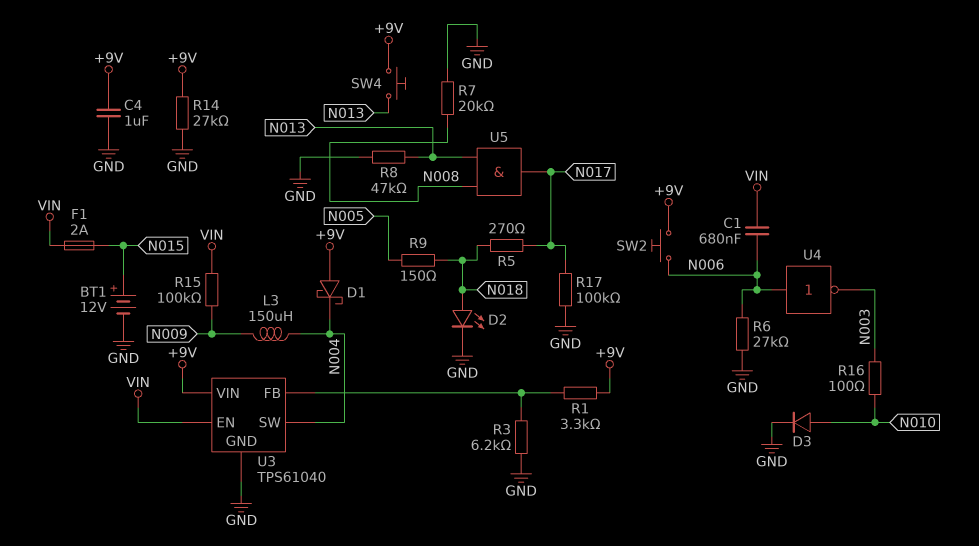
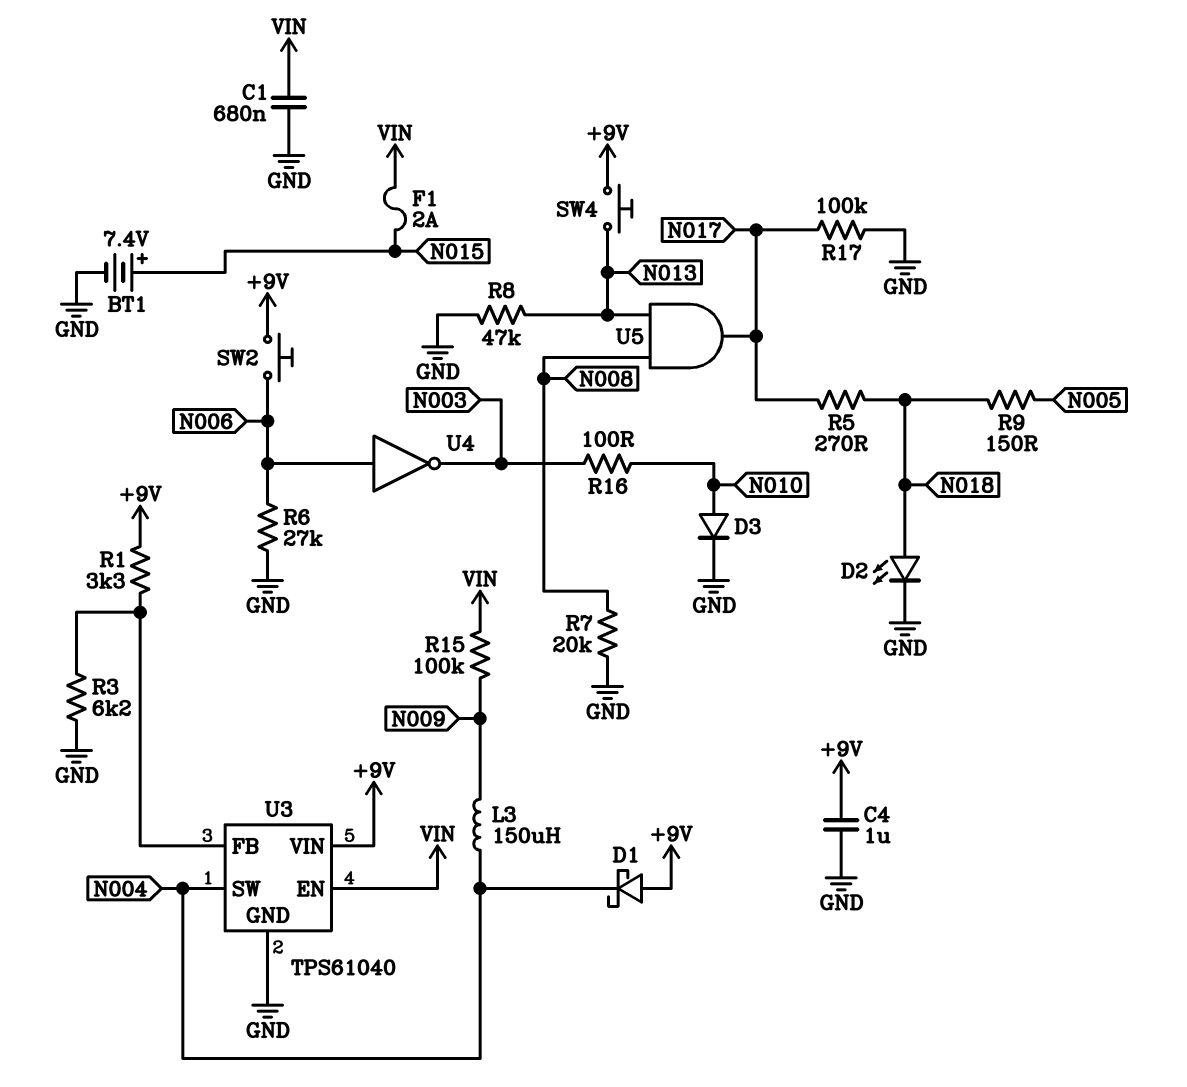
BT1: 12V (plus N015, minus GND) -> 7.4V (plus N015, minus GND)
C1: 680nF (N006, VIN) -> 680nF (GND, VIN)
R14: 27k (+9V, GND) -> none

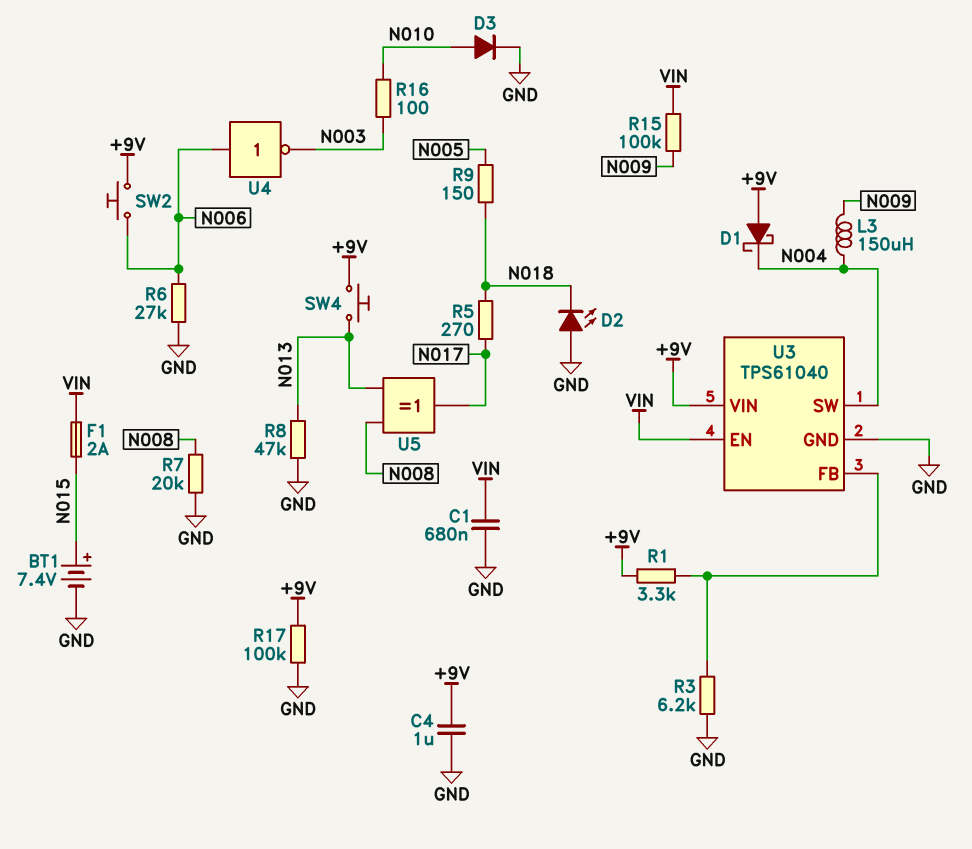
D2: LED (A N018, K GND) -> LED (A GND, K N018)
R17: 100k (GND, N017) -> 100k (+9V, GND)
U5: AND (in N008, in N013, out N017) -> XOR (in N008, in N013, out N017)

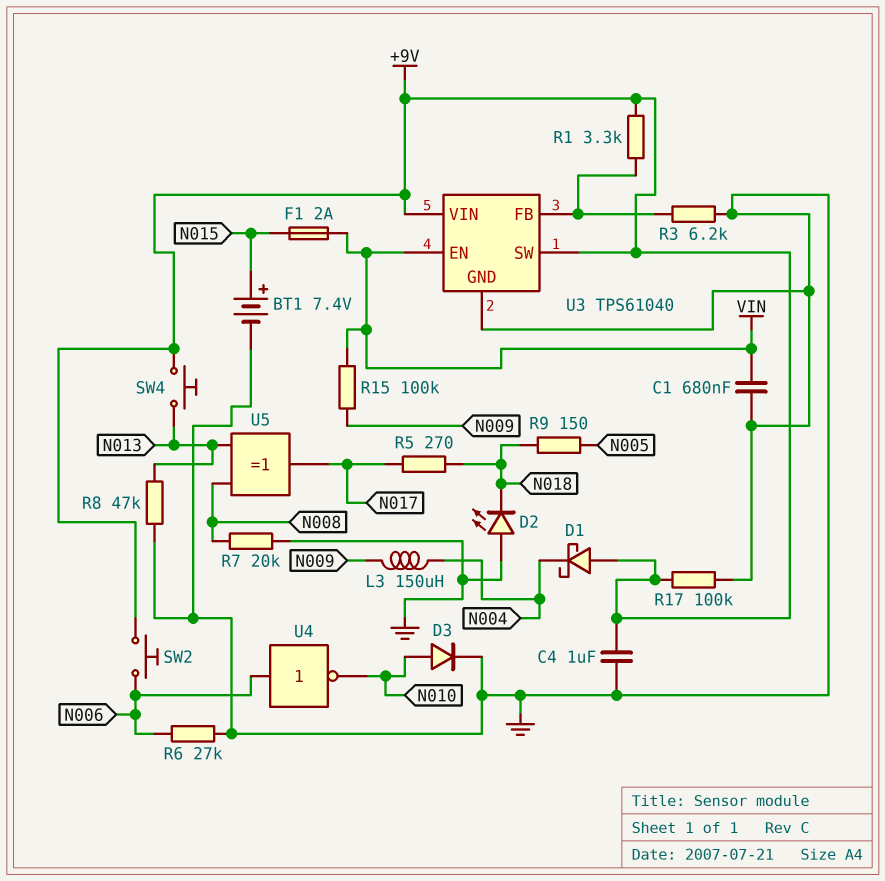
R16: 100 (N003, N010) -> none
U3 pin SW: N004 -> +9V
U4: NOT (in N006, out N003) -> NOT (in N006, out N010)

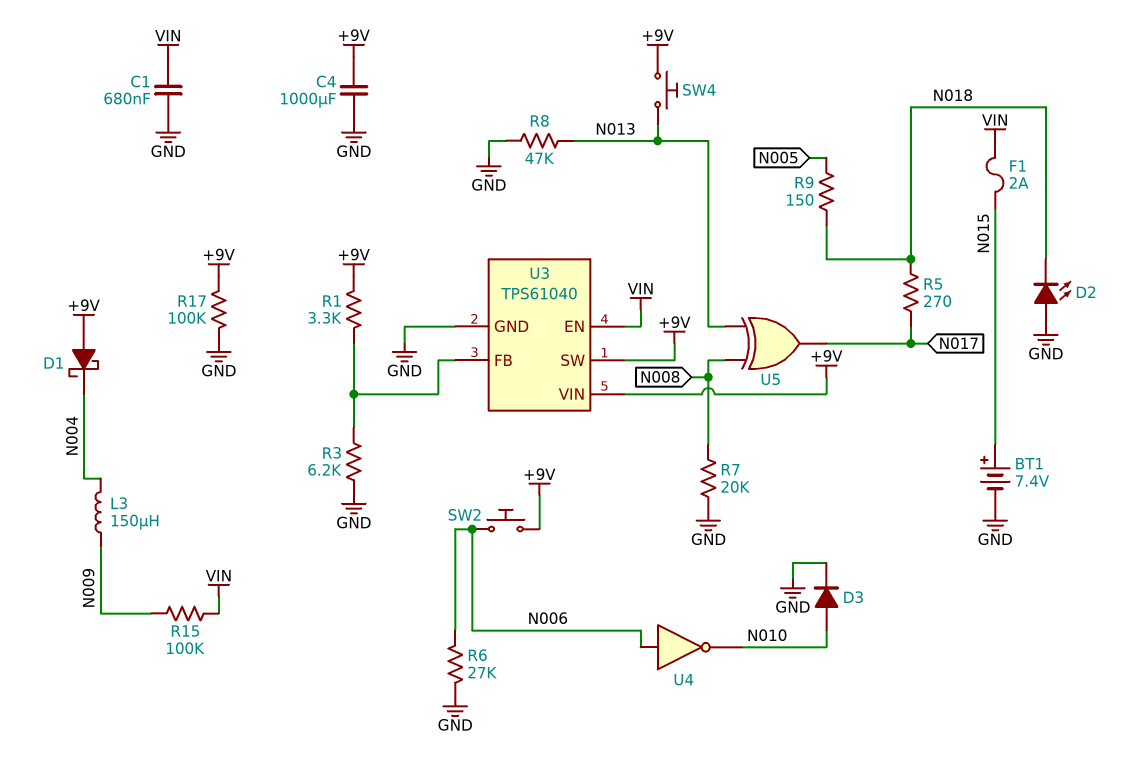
C4: 1uF (+9V, GND) -> 1000uF (+9V, GND)

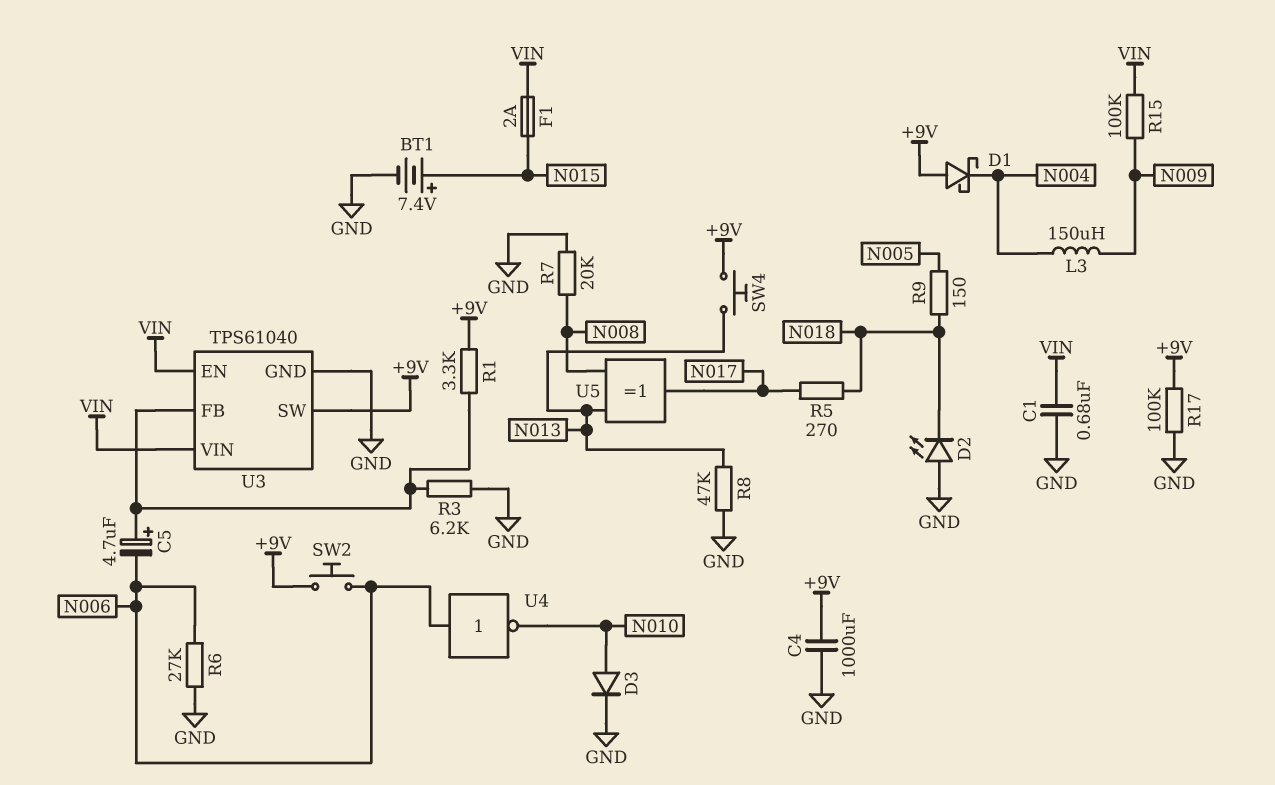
C5: none -> 4.7uF (plus U3/FB, minus N006)
U3 pin VIN: +9V -> VIN

